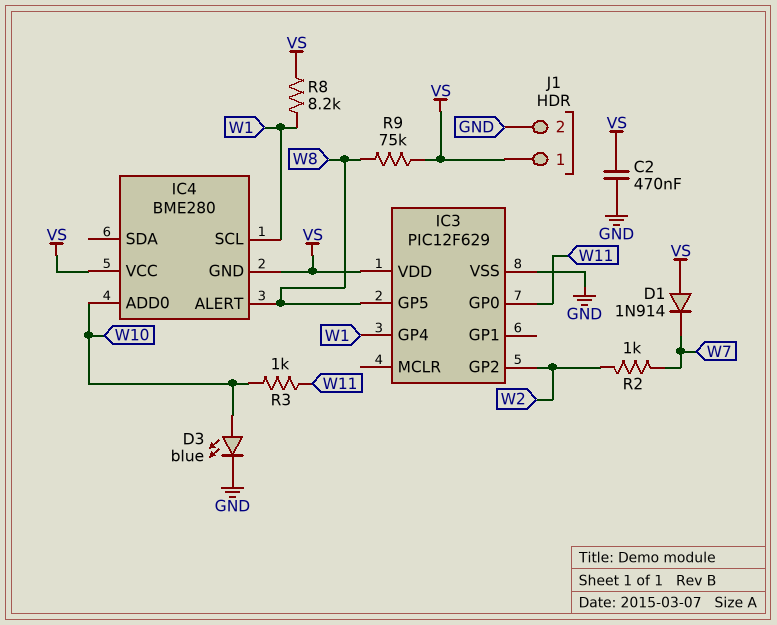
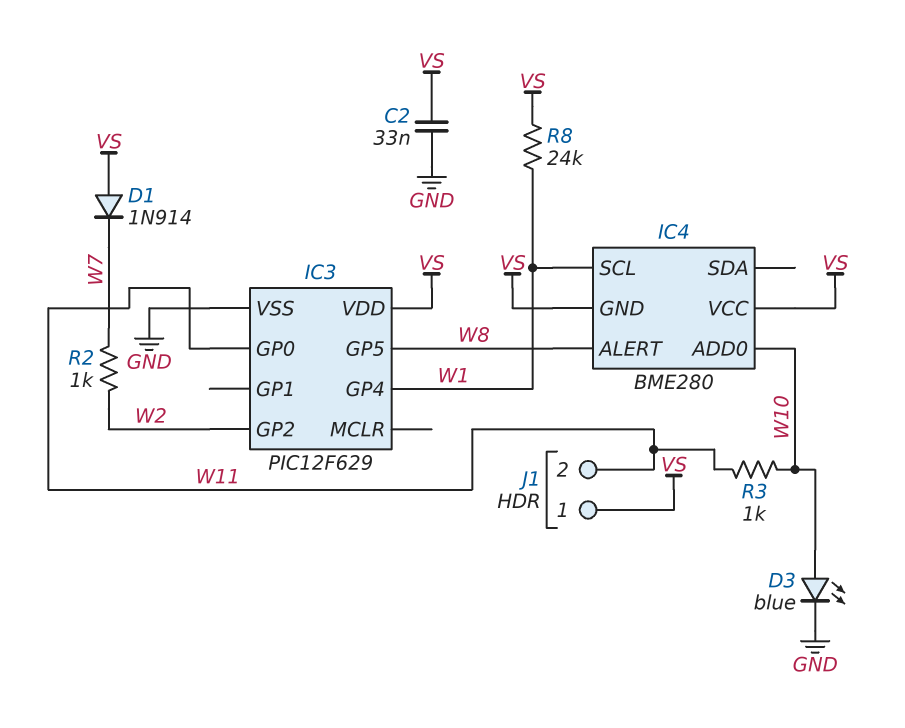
C2: 470nF (GND, VS) -> 33nF (GND, VS)
J1 pin 2: GND -> W11
R8: 8.2k (VS, W1) -> 24k (VS, W1)
R9: 75k (VS, W8) -> none

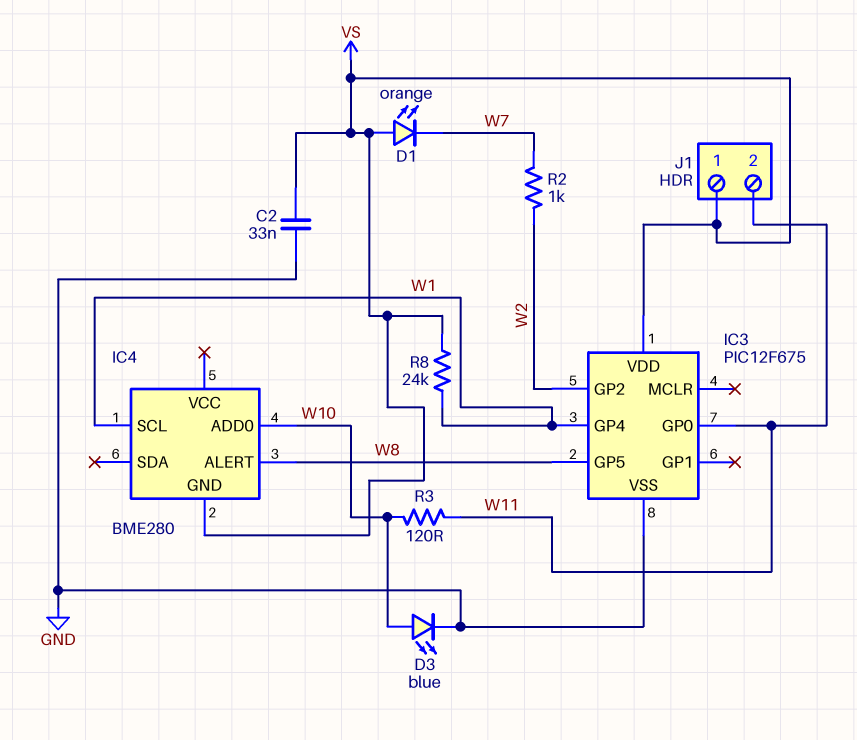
D1: diode 1N914 (A VS, K W7) -> LED orange (A VS, K W7)
IC3: PIC12F629 -> PIC12F675
IC4 pin VCC: VS -> none
R3: 1k (W10, W11) -> 120 (W10, W11)

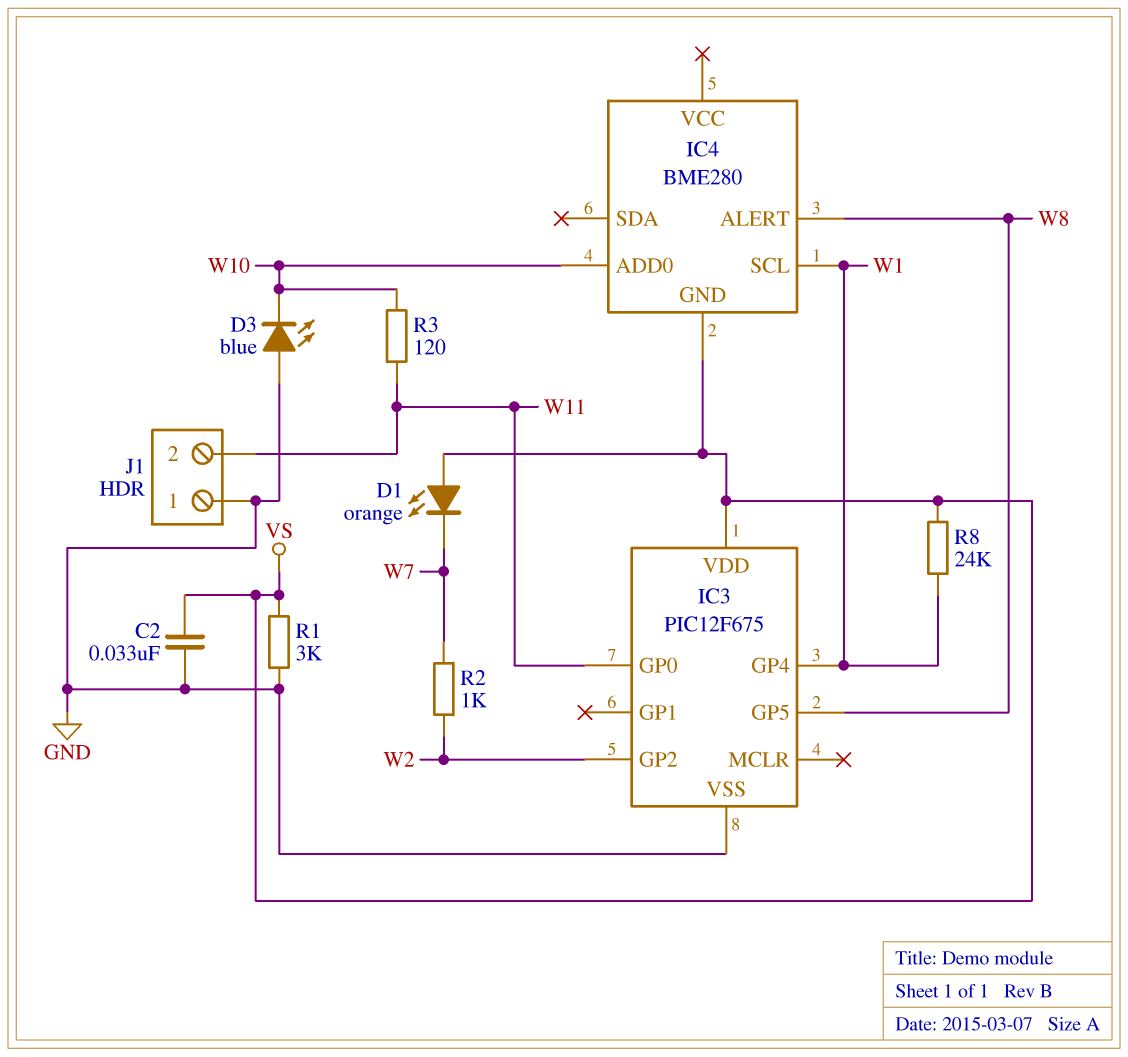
D3: LED blue (A W10, K GND) -> LED blue (A GND, K W10)
J1 pin 1: VS -> GND
R1: none -> 3k (GND, VS)

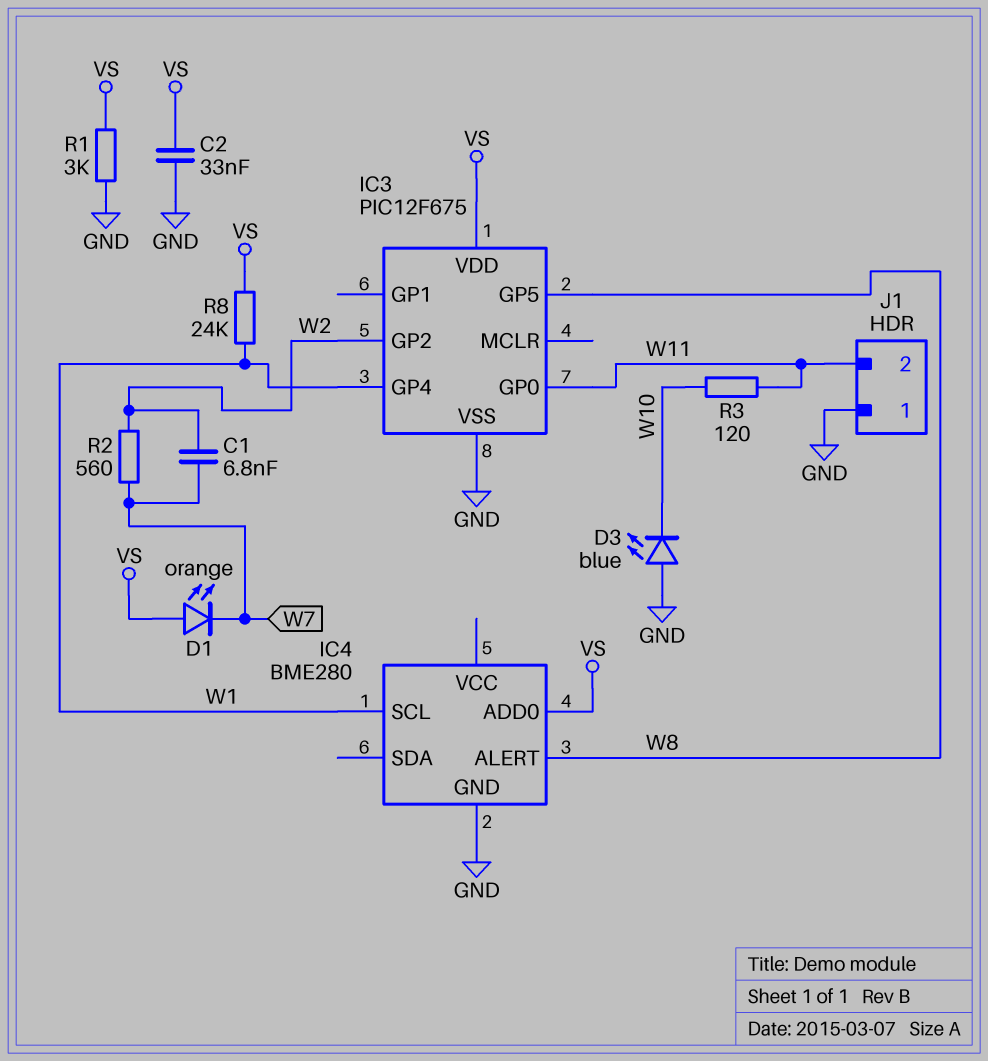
C1: none -> 6.8nF (W2, W7)
IC4 pin ADD0: W10 -> VS
IC4 pin GND: VS -> GND
R2: 1k (W2, W7) -> 560 (W2, W7)

